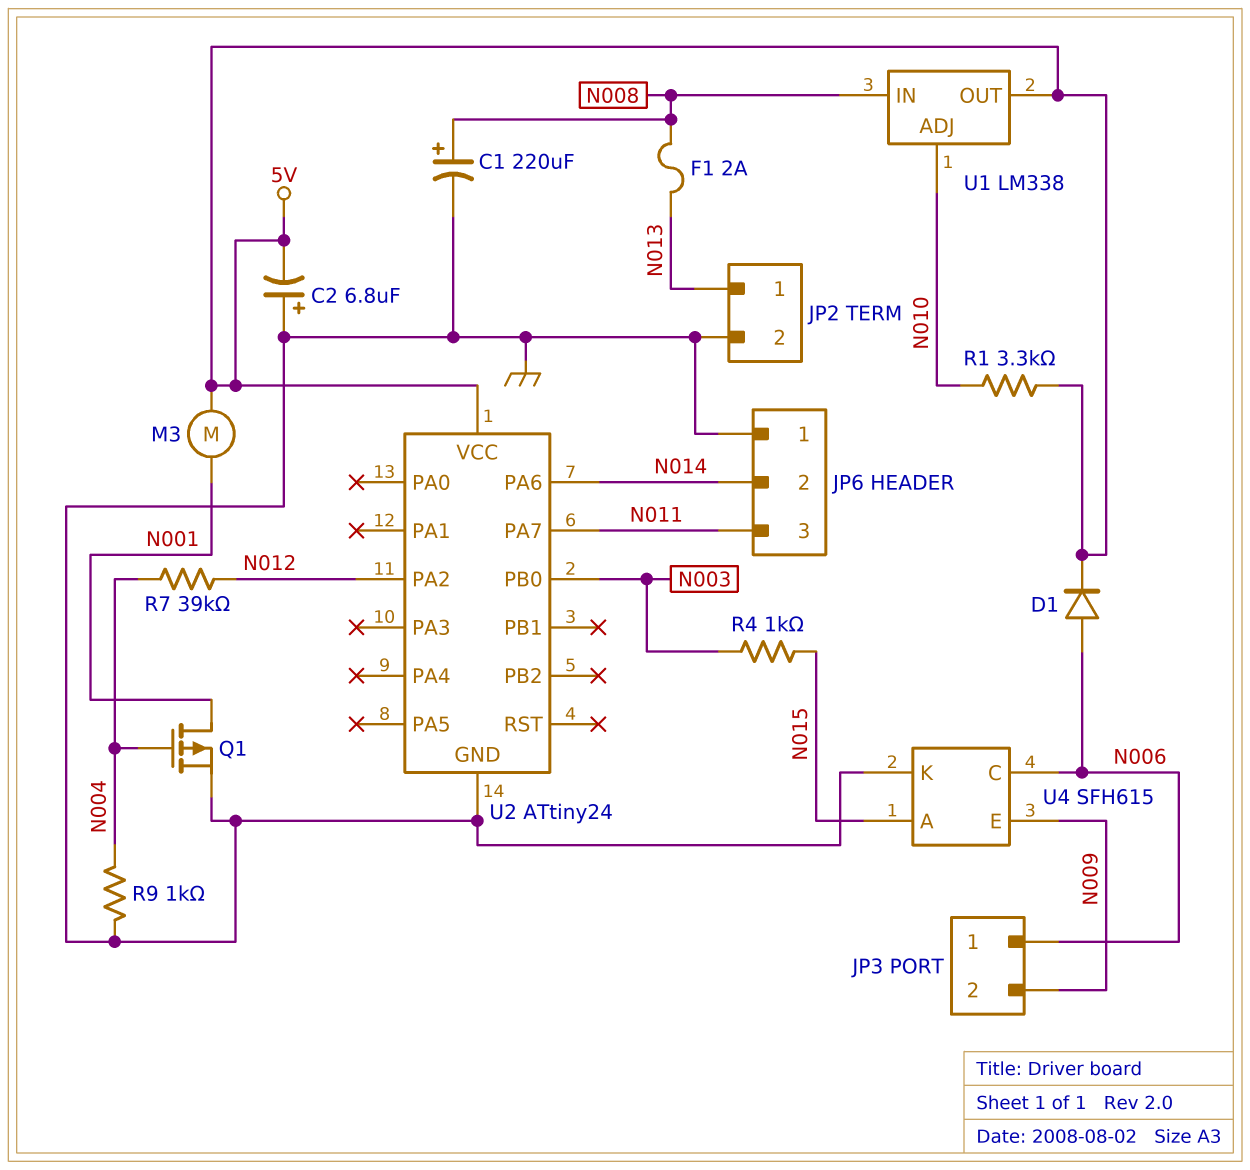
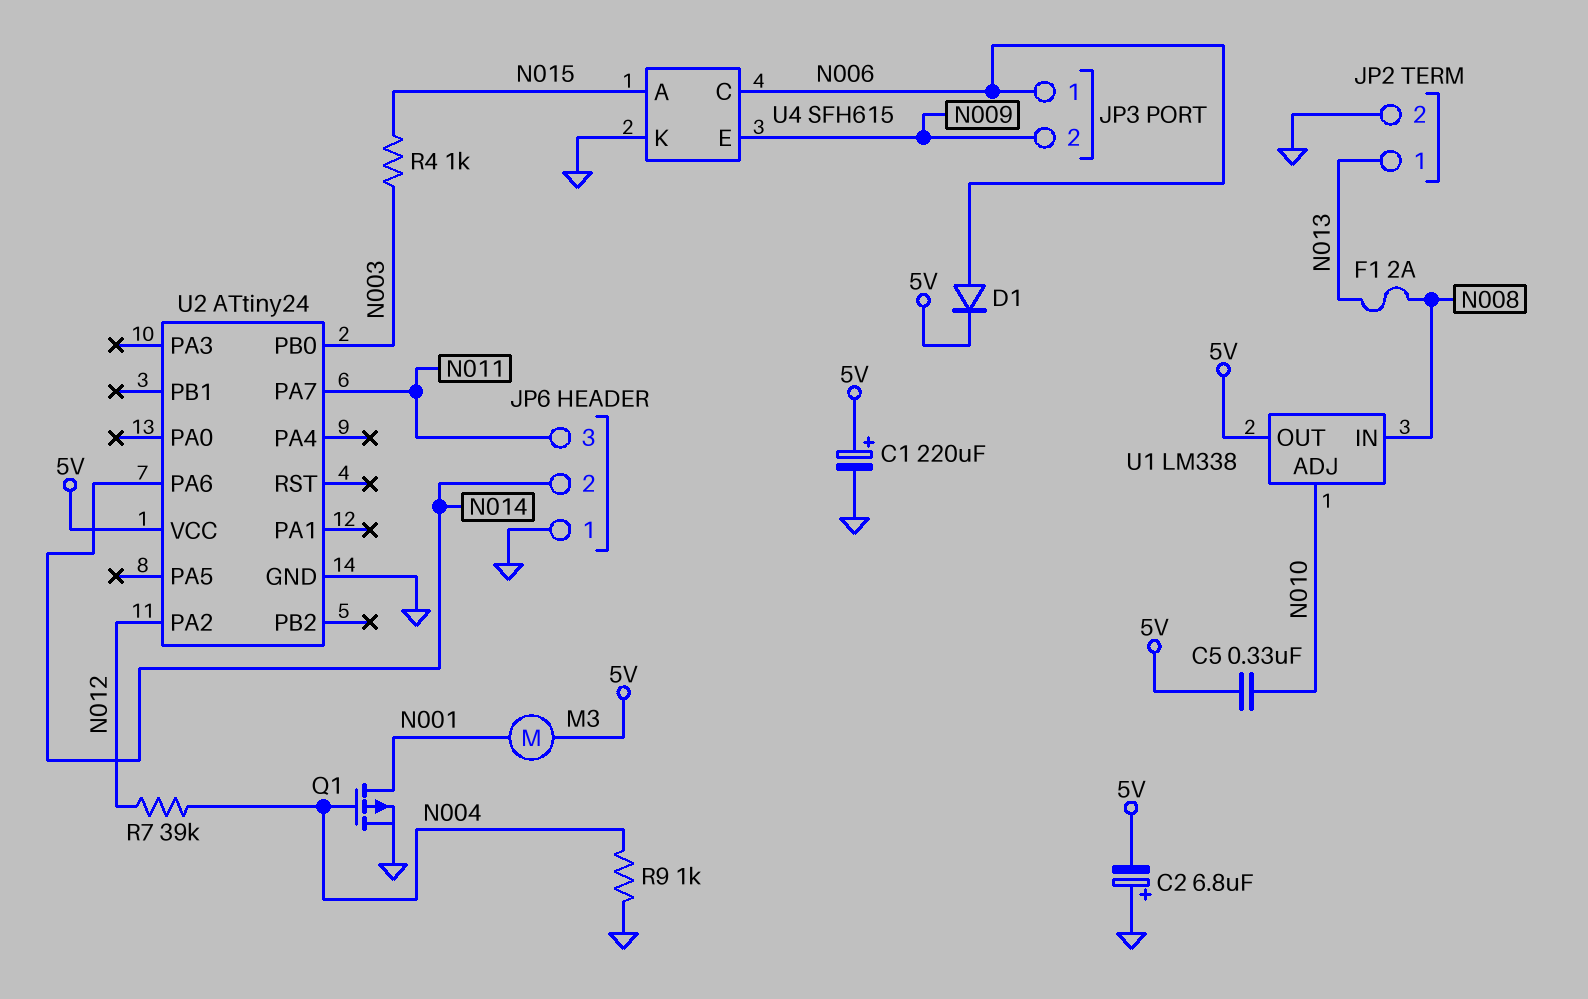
C1: 220uF (plus N008, minus GND) -> 220uF (plus 5V, minus GND)
C5: none -> 330nF (5V, N010)
R1: 3.3k (5V, N010) -> none

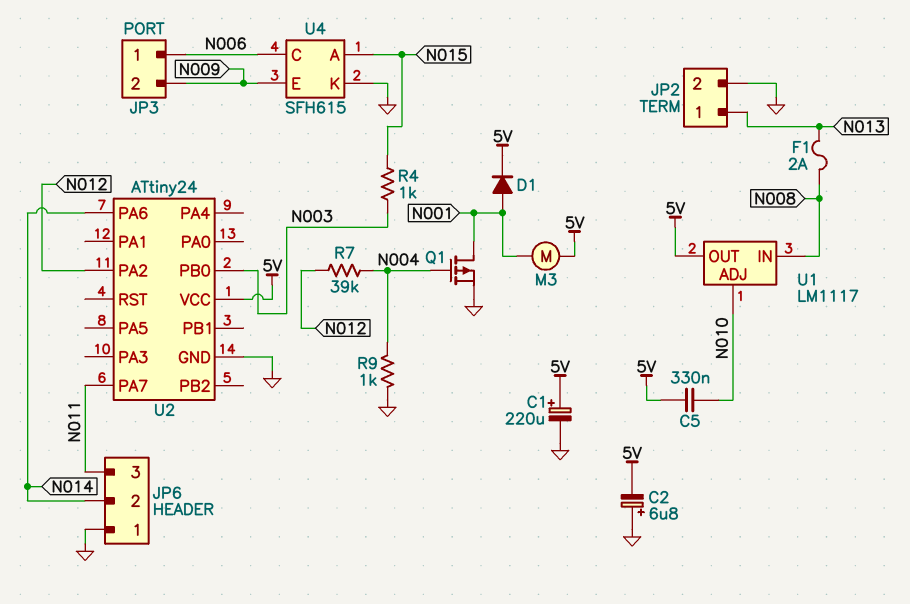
D1: diode (A N006, K 5V) -> diode (A N001, K 5V)
U1: LM338 -> LM1117

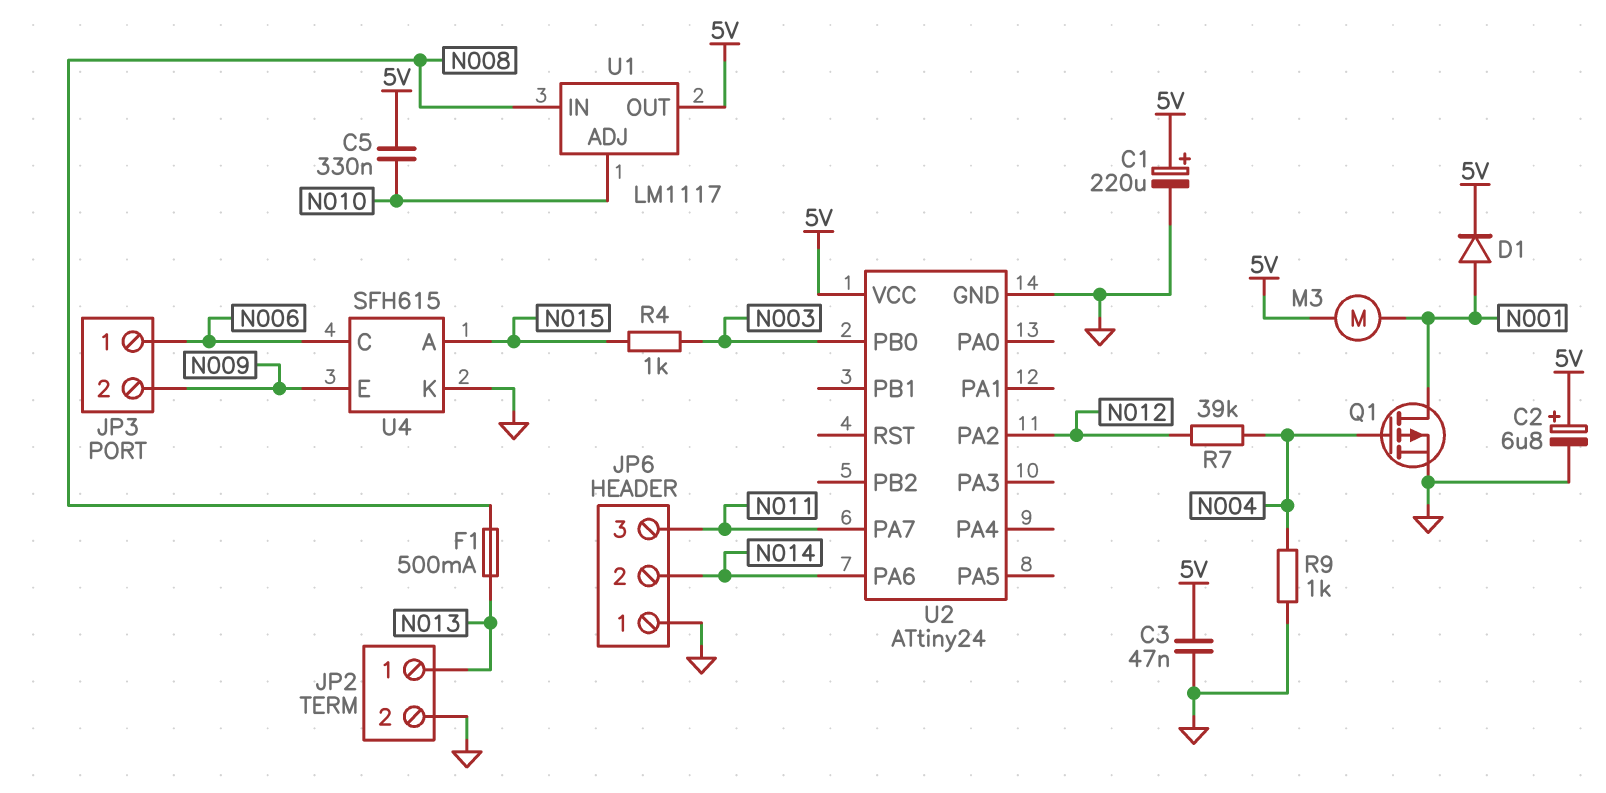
C2: 6.8uF (plus GND, minus 5V) -> 6.8uF (plus 5V, minus GND)
C3: none -> 47nF (5V, GND)
F1: 2A (N008, N013) -> 500mA (N008, N013)

